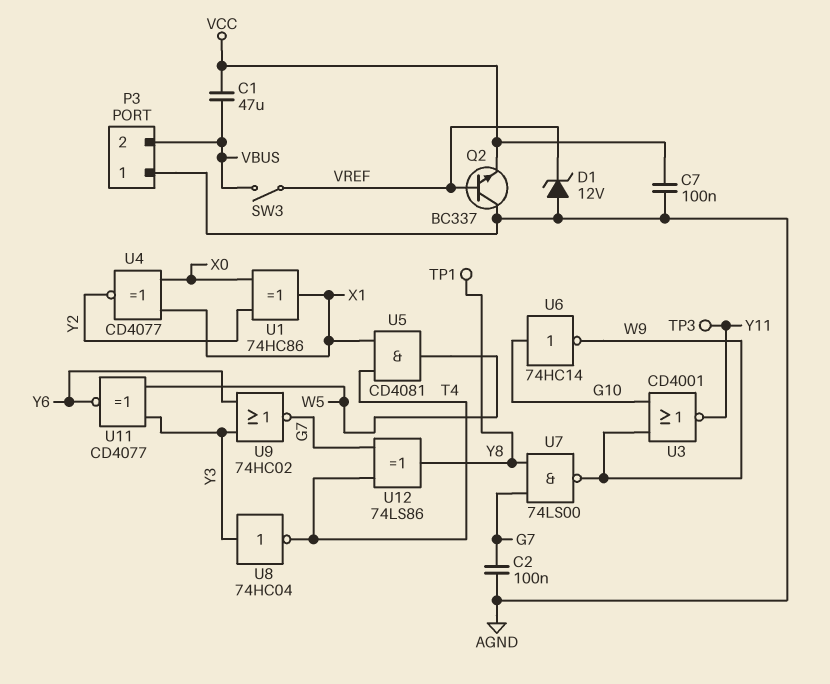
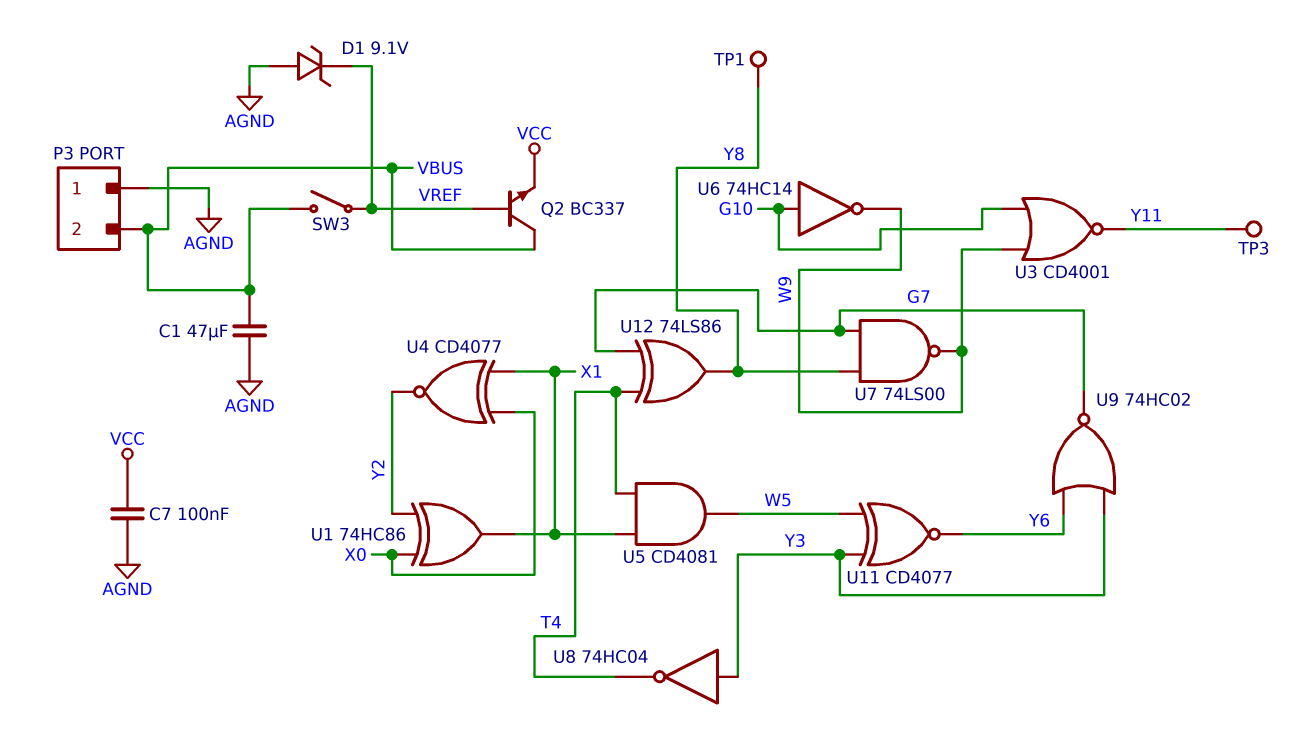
C1: 47uF (VBUS, VCC) -> 47uF (AGND, VBUS)
C2: 100nF (AGND, G7) -> none
D1: zener 12V (A AGND, K VREF) -> zener 9.1V (A AGND, K VREF)
Q2: NPN BC337 (B VREF, C AGND, E VCC) -> NPN BC337 (B VREF, C VBUS, E VCC)

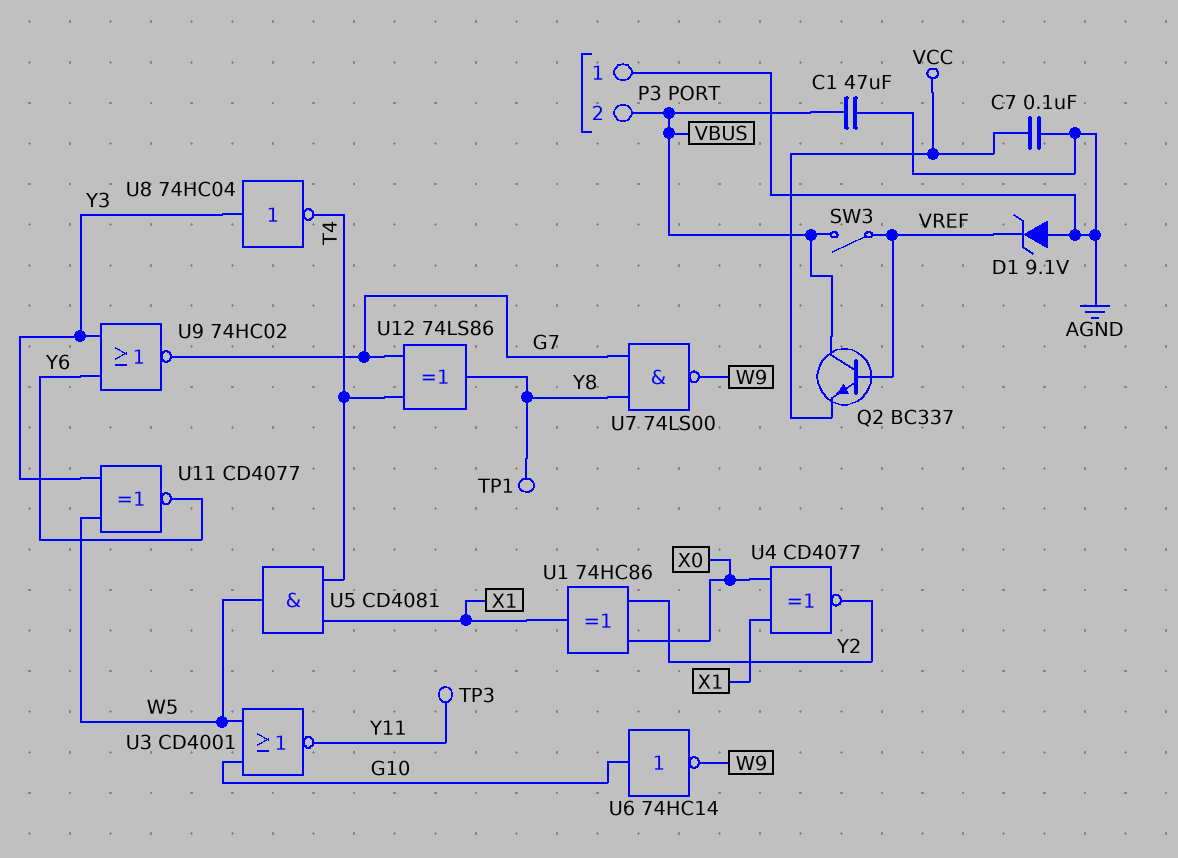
U3: NOR CD4001 (in G10, in W9, out Y11) -> NOR CD4001 (in G10, in W5, out Y11)

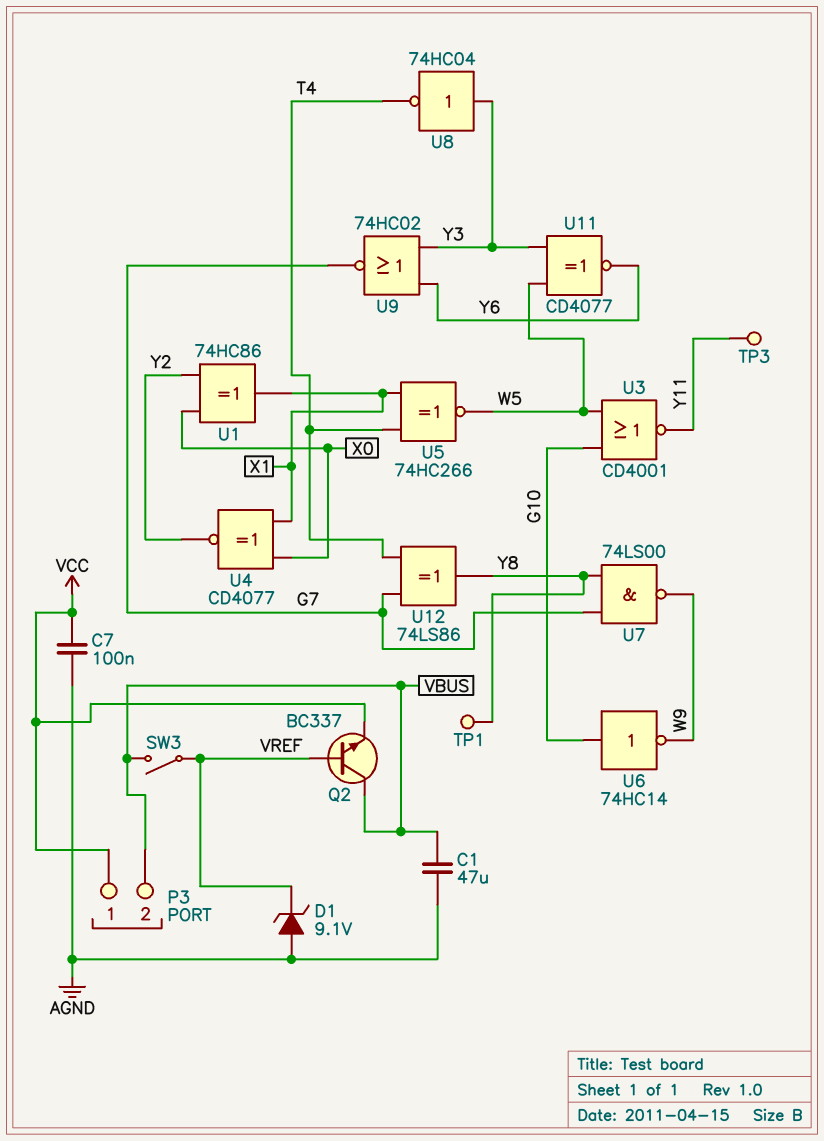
P3 pin 1: AGND -> VCC
U5: AND CD4081 (in T4, in X1, out W5) -> XNOR 74HC266 (in T4, in X1, out W5)

